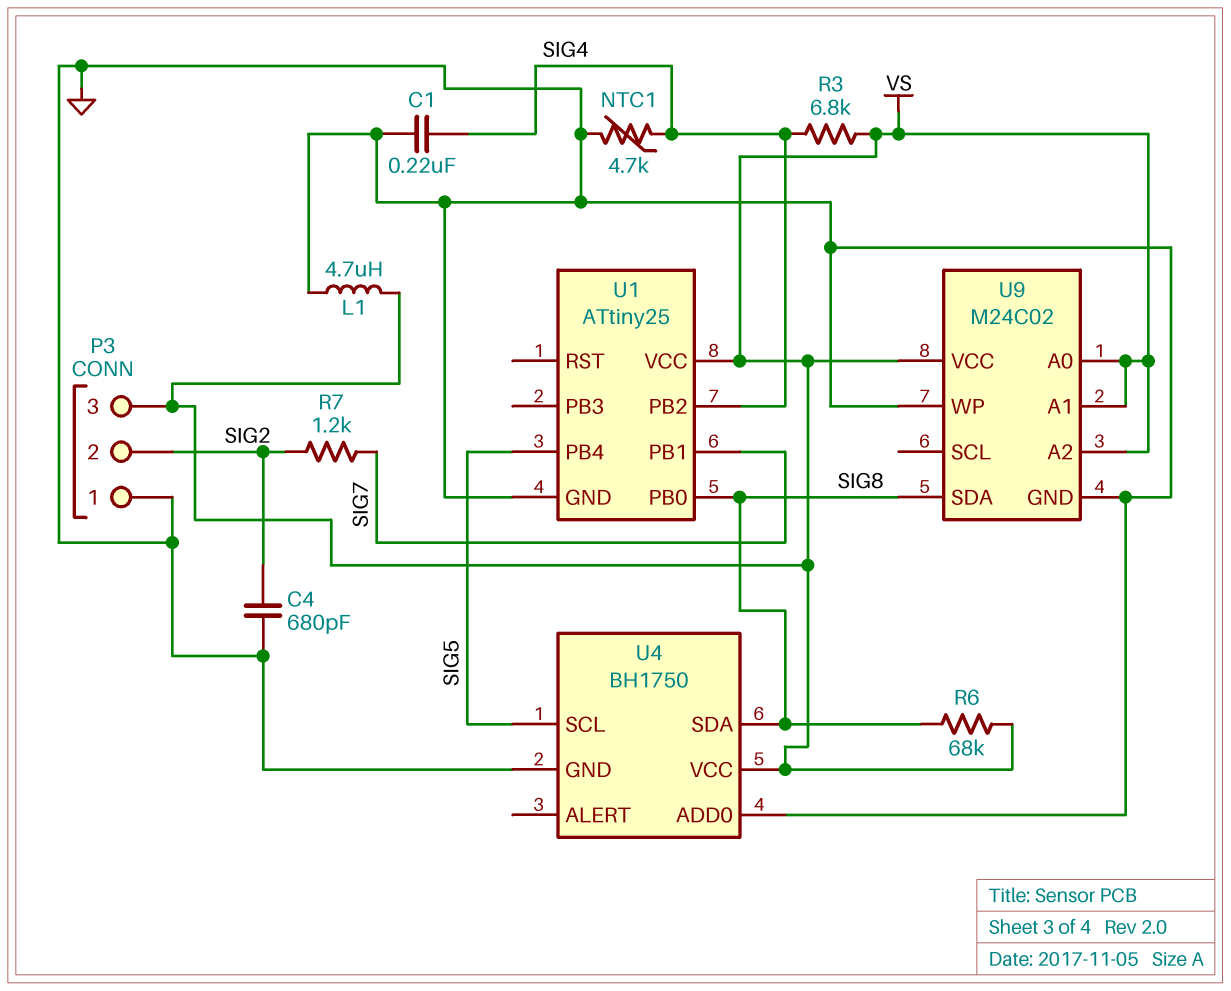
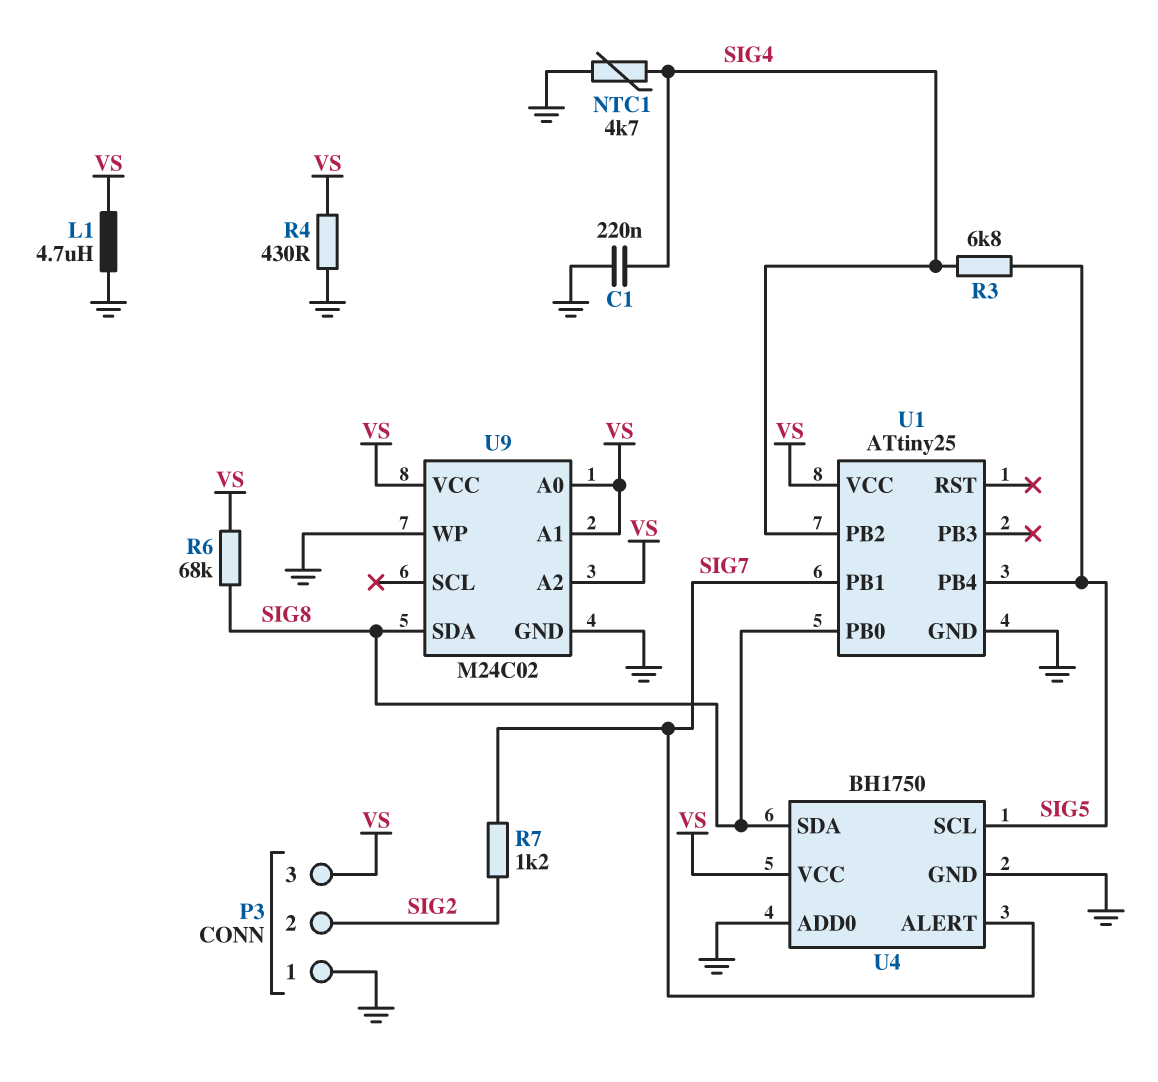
C4: 680pF (GND, SIG2) -> none
R3: 6.8k (SIG4, VS) -> 6.8k (SIG4, SIG5)
R4: none -> 430 (GND, VS)
U4 pin ALERT: none -> SIG7

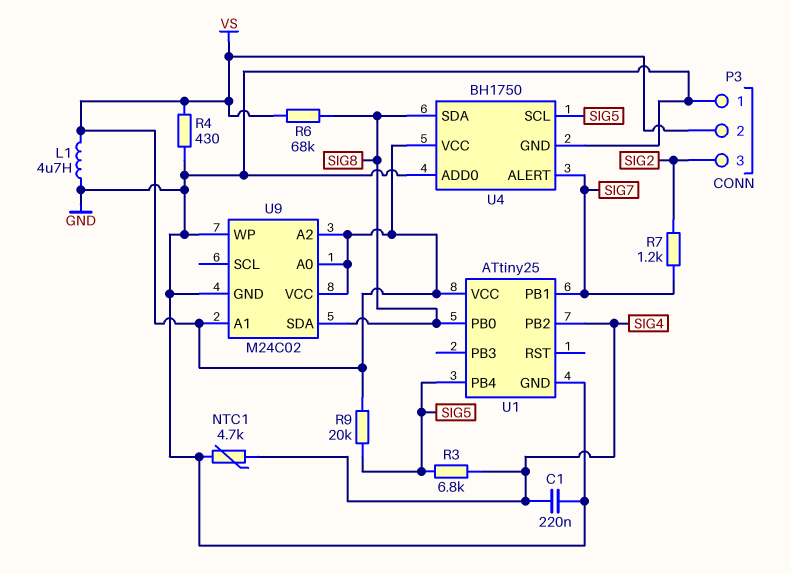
P3 pin 2: SIG2 -> VS
P3 pin 3: VS -> SIG2
R9: none -> 20k (SIG5, VS)

